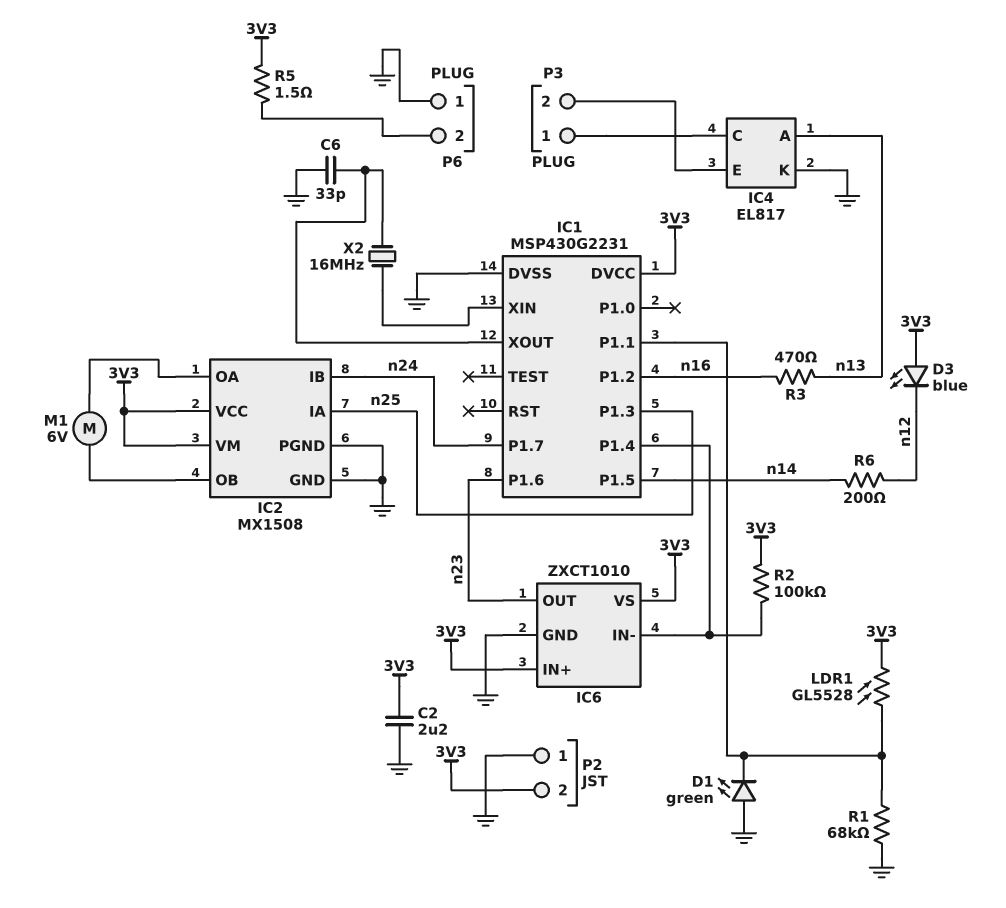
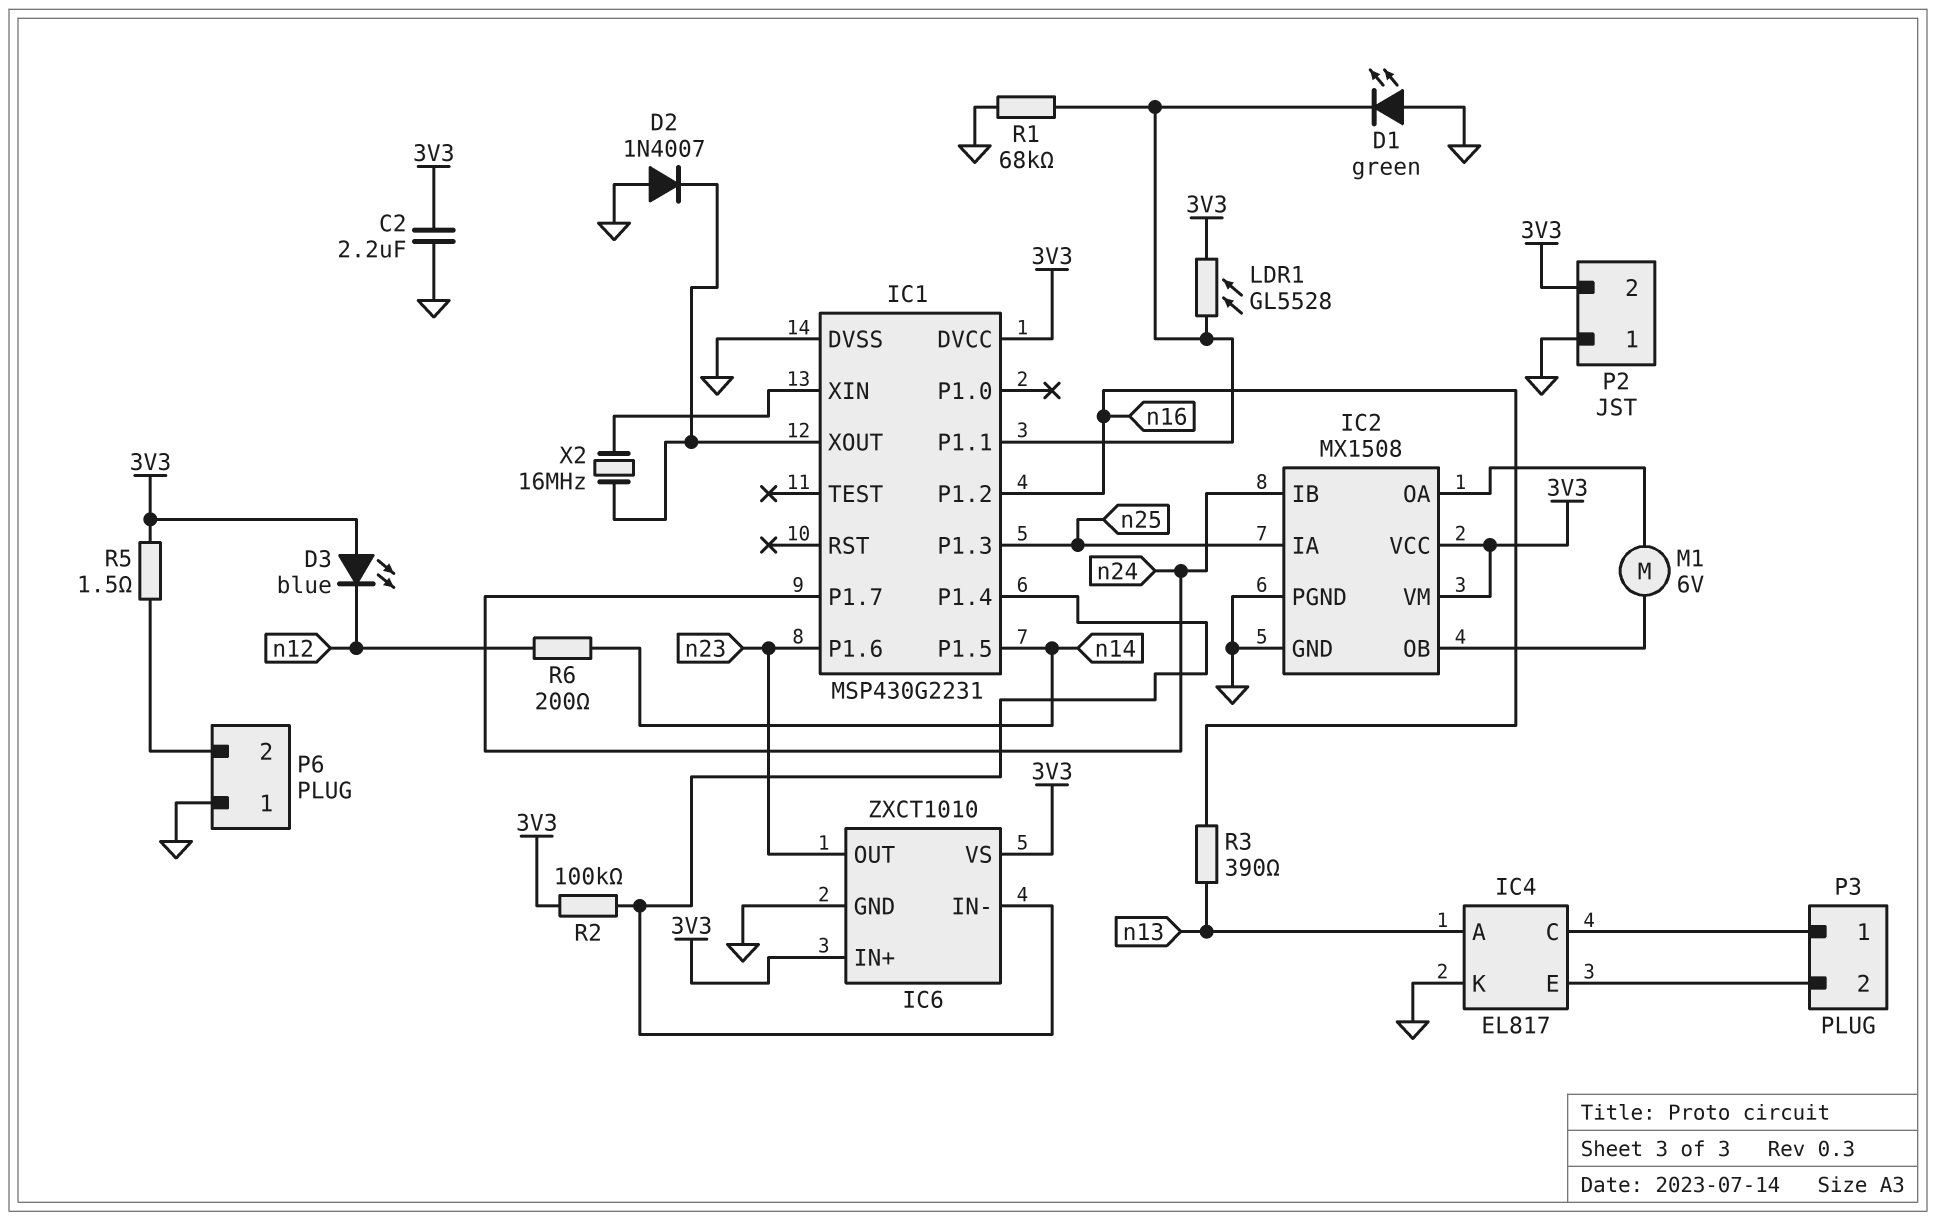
C6: 33pF (GND, IC1/XOUT) -> none
D2: none -> diode 1N4007 (A GND, K IC1/XOUT)
R3: 470 (n13, n16) -> 390 (n13, n16)

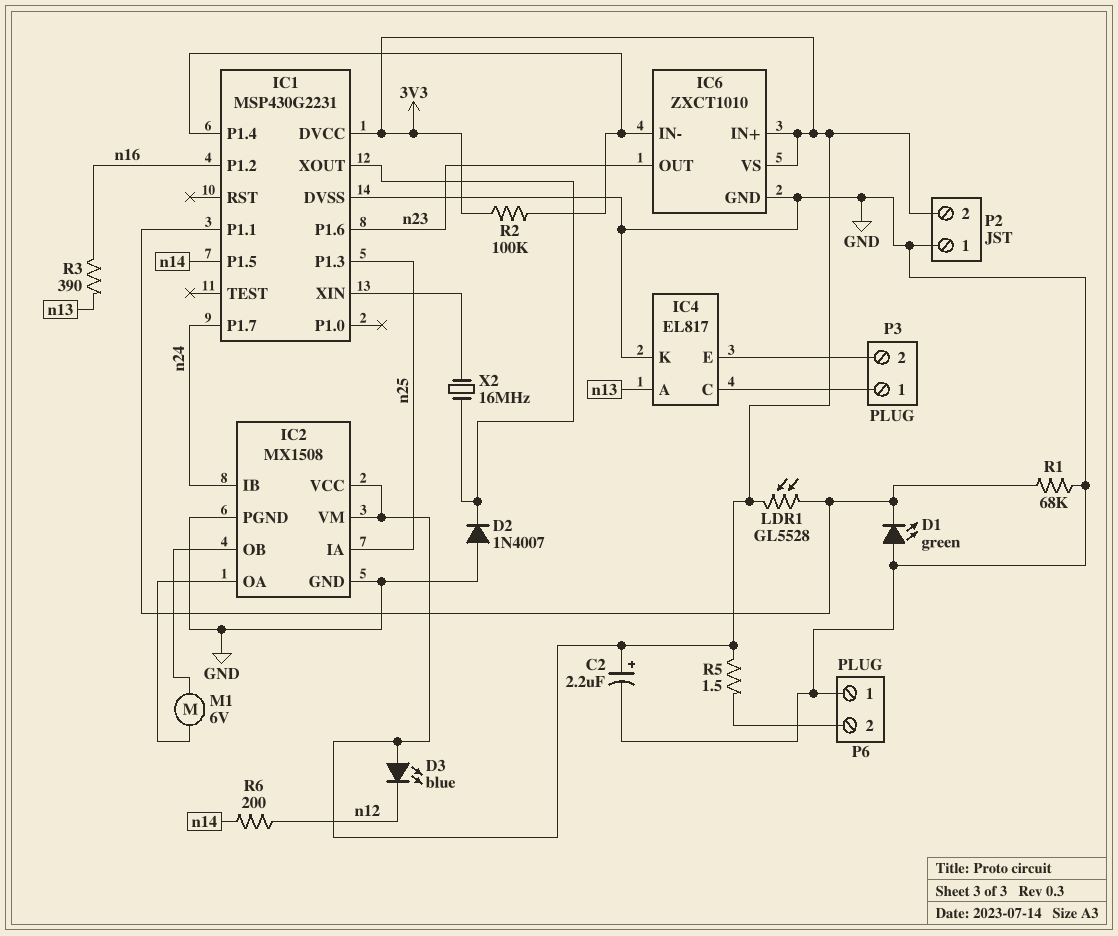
C2: 2.2uF (3V3, GND) -> 2.2uF (plus 3V3, minus GND)

